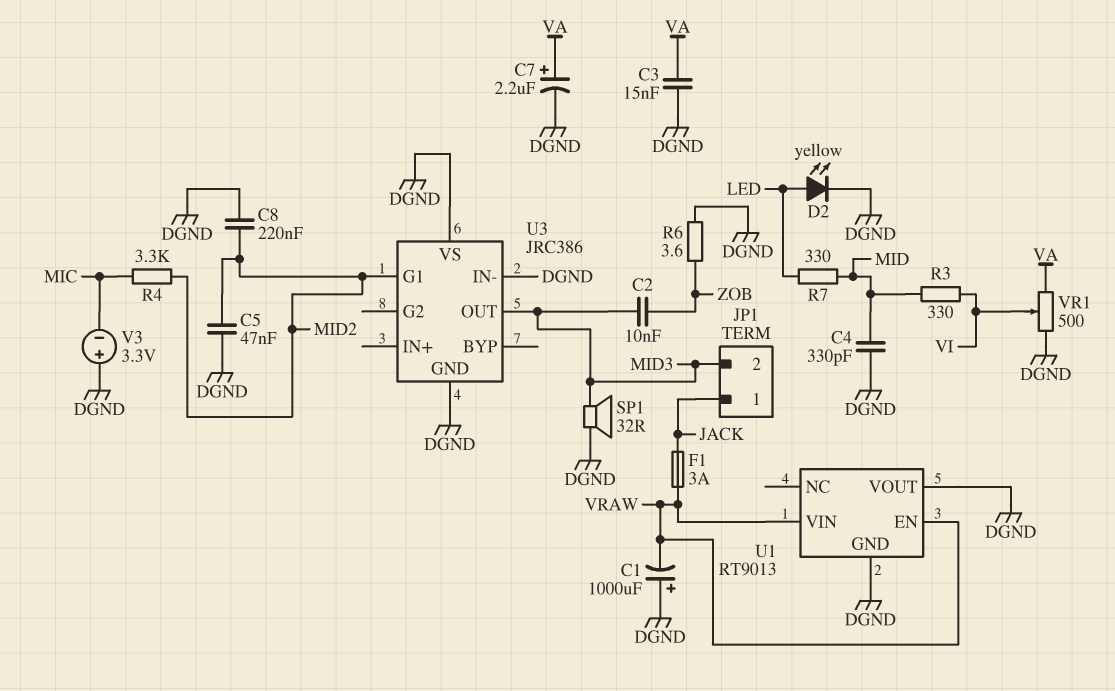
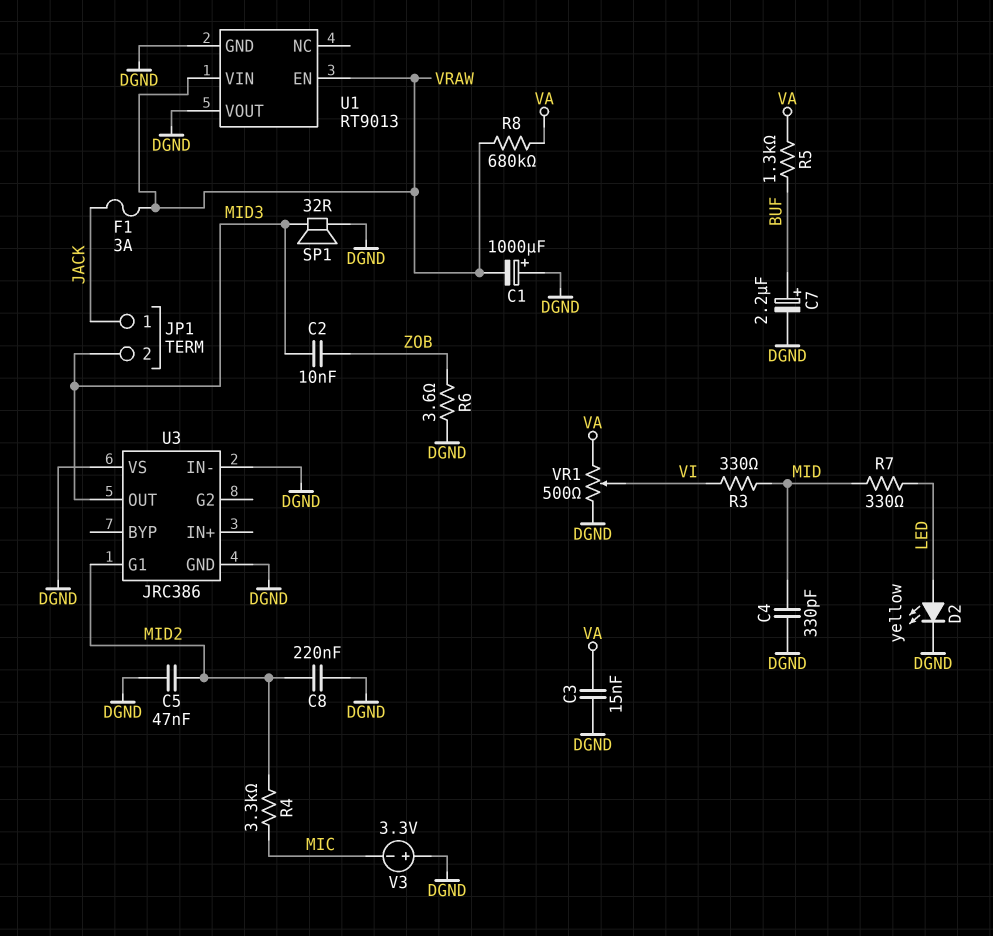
C7: 2.2uF (plus VA, minus DGND) -> 2.2uF (plus BUF, minus DGND)
R5: none -> 1.3k (BUF, VA)
R8: none -> 680k (VA, VRAW)

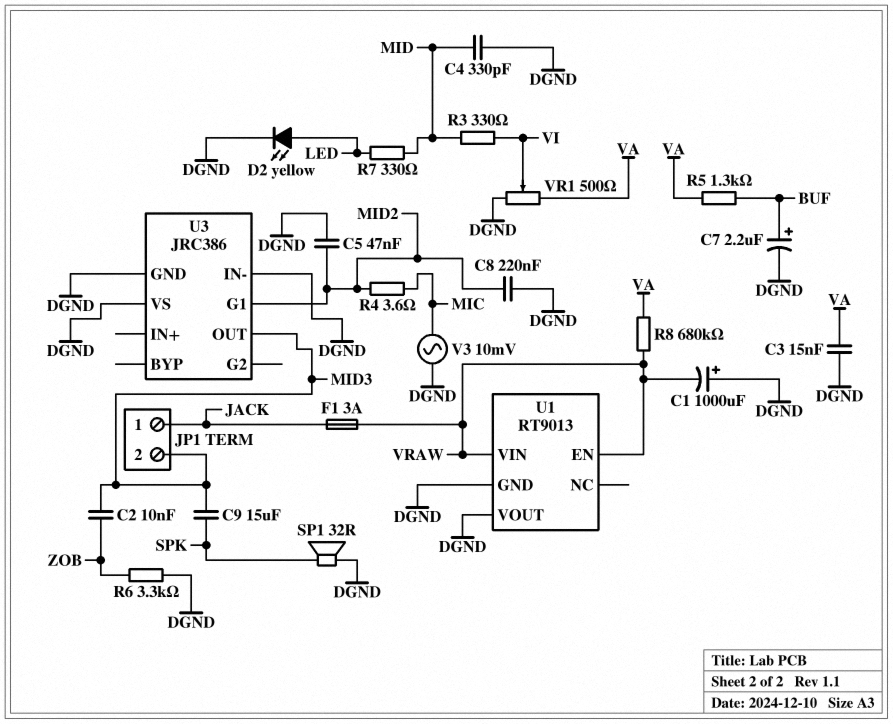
C9: none -> 15uF (MID3, SPK)
R4: 3.3k (MIC, MID2) -> 3.6 (MIC, MID2)
R6: 3.6 (DGND, ZOB) -> 3.3k (DGND, ZOB)
SP1: speaker 32R (DGND, MID3) -> speaker 32R (DGND, SPK)
V3: 3.3V (plus DGND, minus MIC) -> AC 10mV (DGND, MIC)

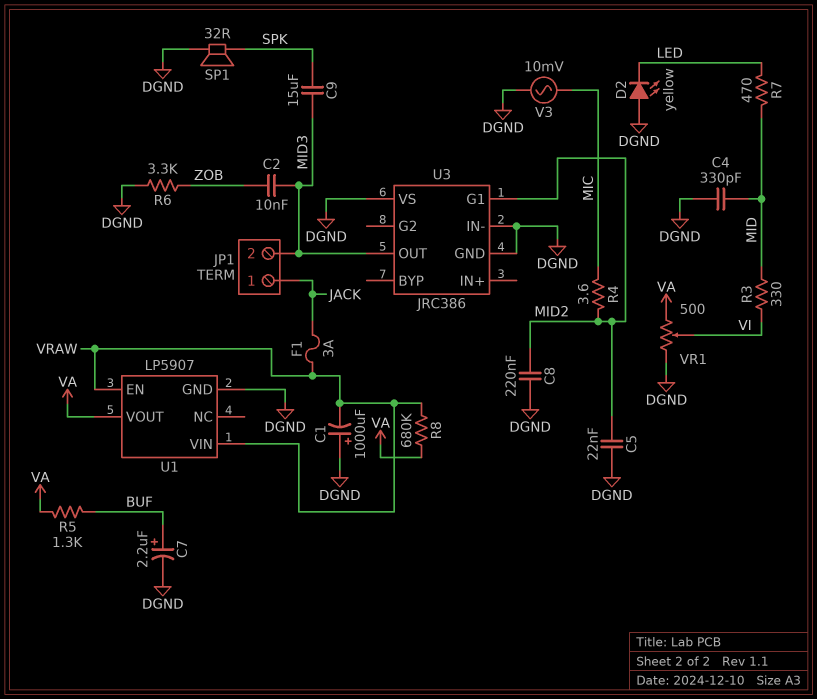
C3: 15nF (DGND, VA) -> none
C5: 47nF (DGND, MID2) -> 22nF (DGND, MID2)
D2: LED yellow (A LED, K DGND) -> LED yellow (A DGND, K LED)
R7: 330 (LED, MID) -> 470 (LED, MID)
U1: RT9013 -> LP5907
U1 pin VOUT: DGND -> VA

